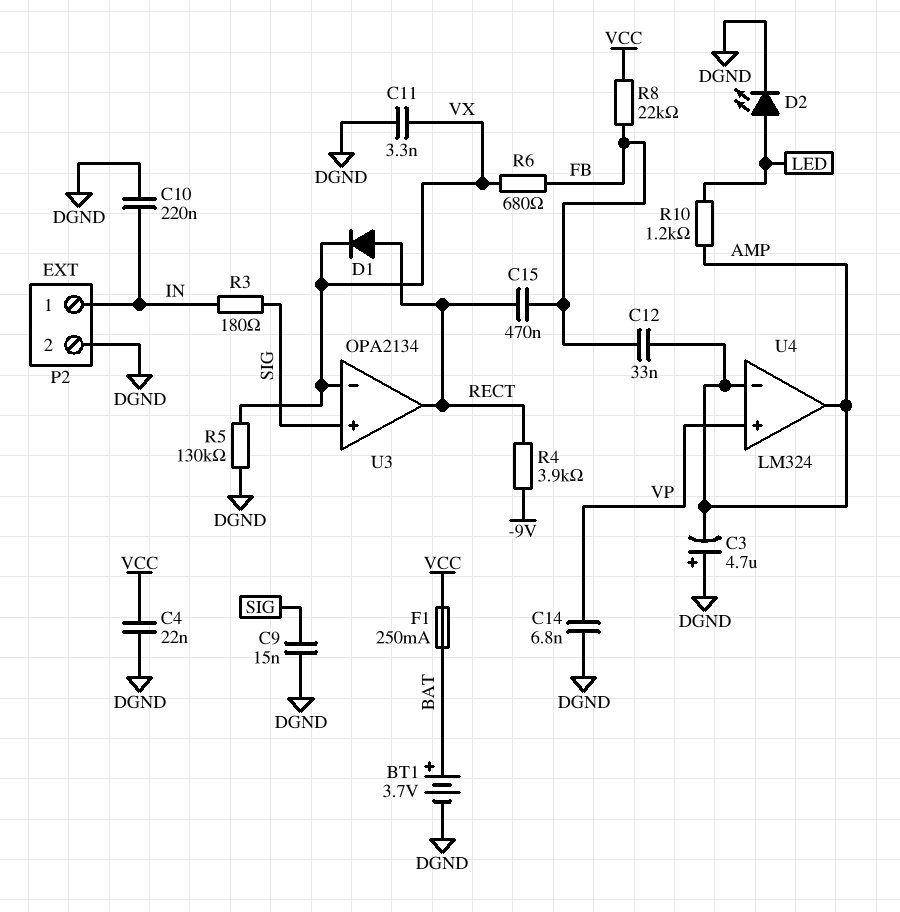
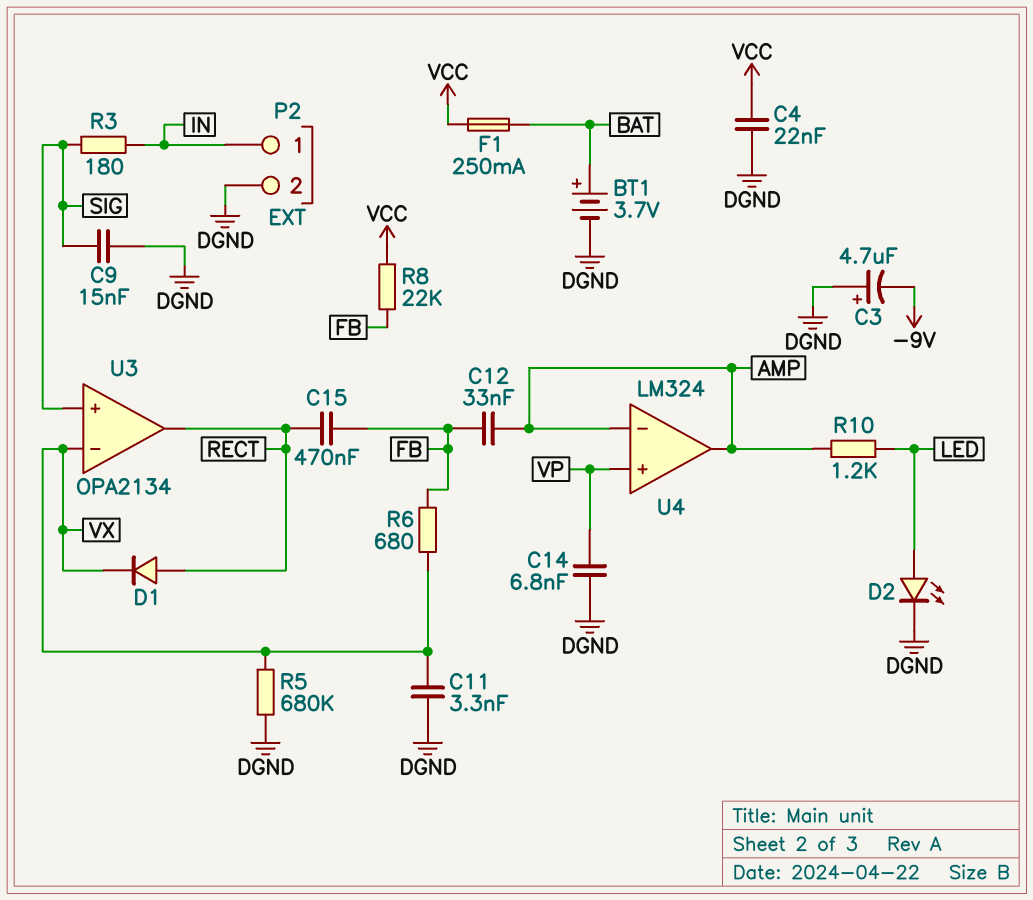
C3: 4.7uF (plus DGND, minus AMP) -> 4.7uF (plus DGND, minus -9V)
C10: 220nF (DGND, IN) -> none
R4: 3.9k (-9V, RECT) -> none
R5: 130k (DGND, VX) -> 680k (DGND, VX)

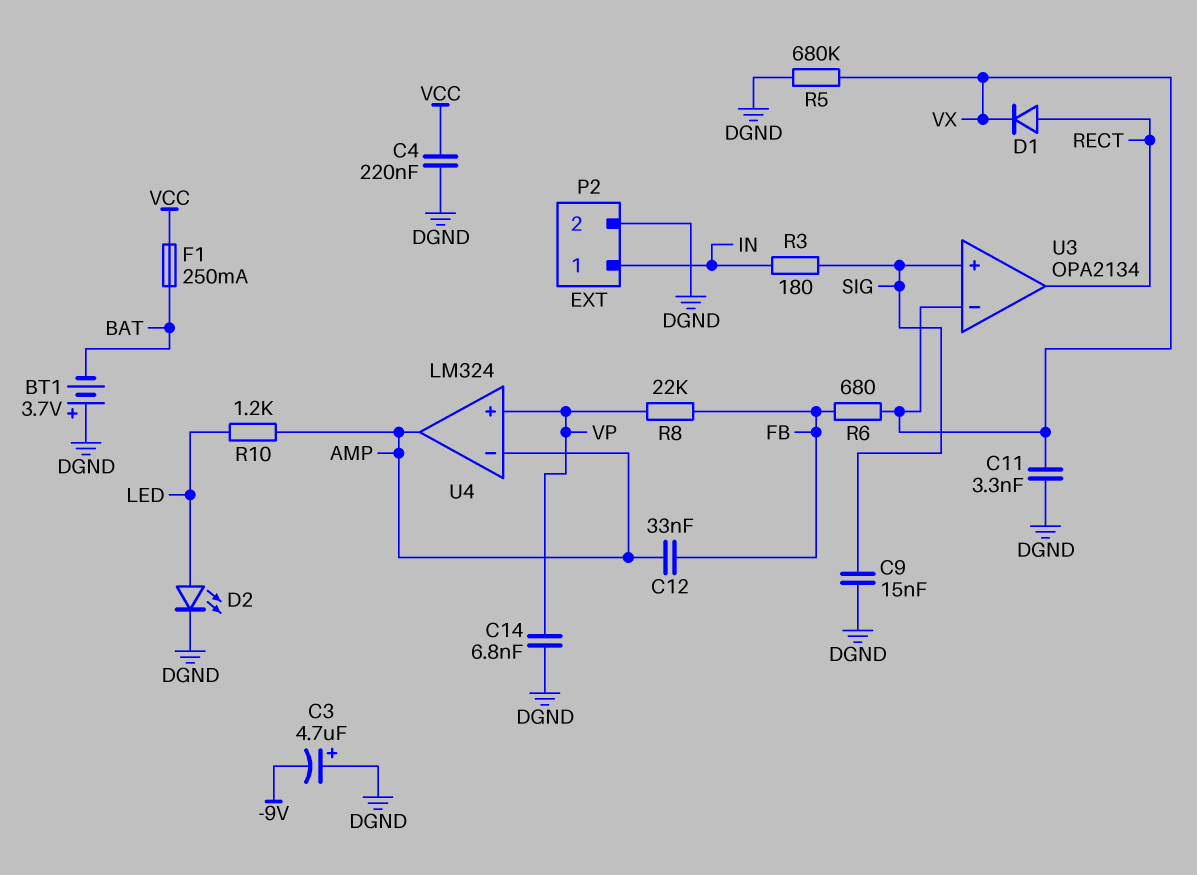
BT1: 3.7V (plus BAT, minus DGND) -> 3.7V (plus DGND, minus BAT)
C4: 22nF (DGND, VCC) -> 220nF (DGND, VCC)
C15: 470nF (FB, RECT) -> none
R8: 22k (FB, VCC) -> 22k (FB, VP)

